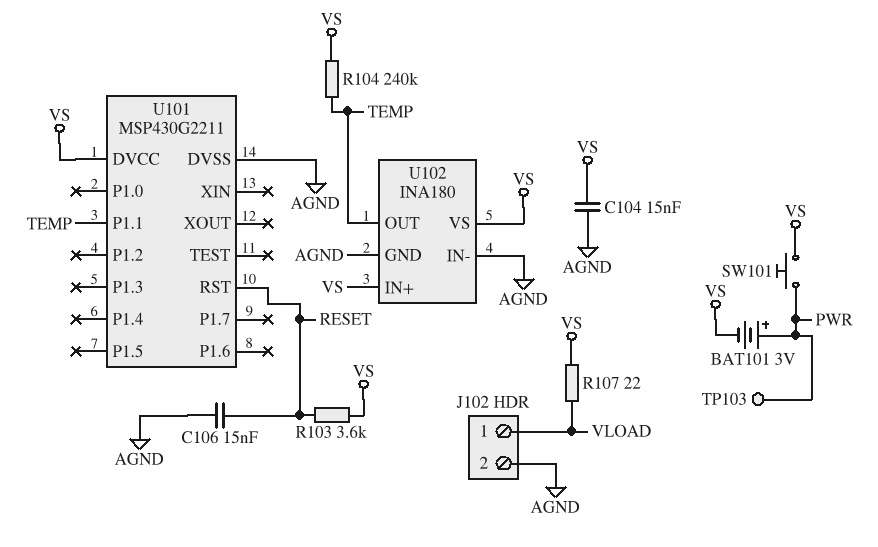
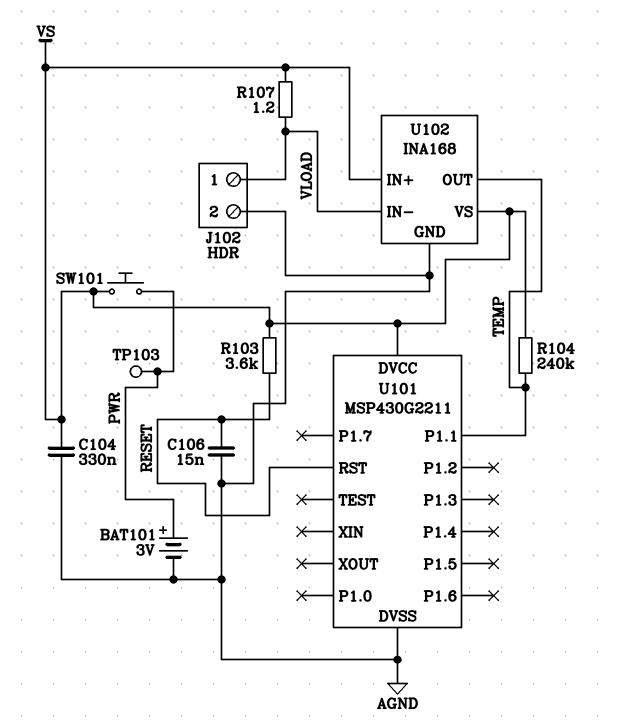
BAT101: 3V (plus PWR, minus VS) -> 3V (plus PWR, minus AGND)
C104: 15nF (AGND, VS) -> 330nF (AGND, VS)
R107: 22 (VLOAD, VS) -> 1.2 (VLOAD, VS)
U102: INA180 -> INA168
U102 pin IN-: AGND -> VLOAD

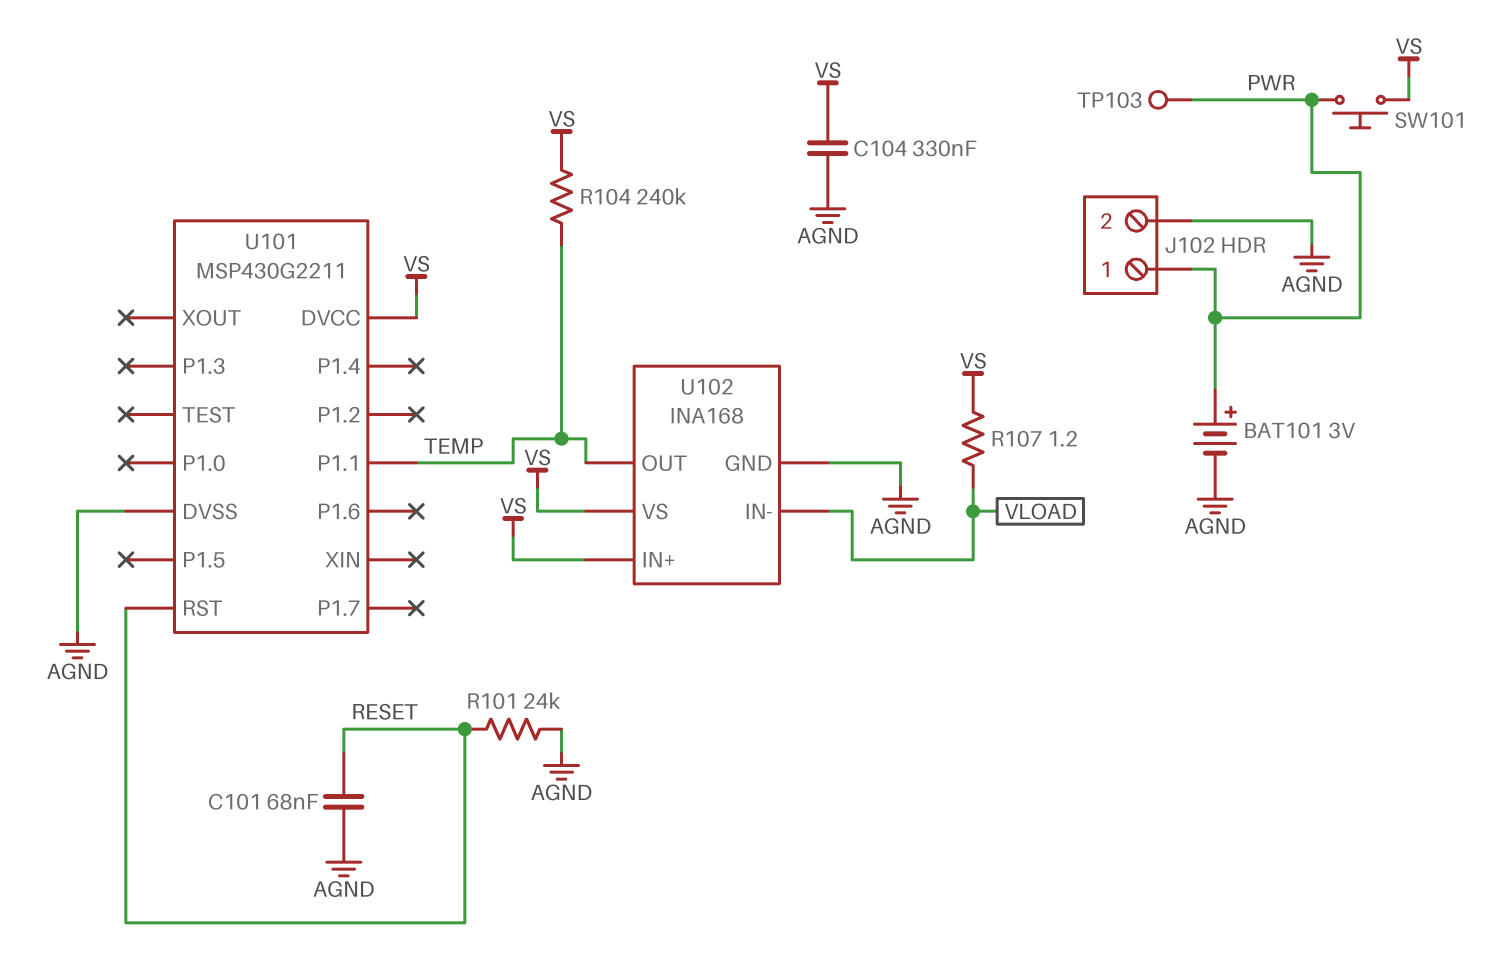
C101: none -> 68nF (AGND, RESET)
C106: 15nF (AGND, RESET) -> none
J102 pin 1: VLOAD -> PWR
R101: none -> 24k (AGND, RESET)
R103: 3.6k (RESET, VS) -> none

